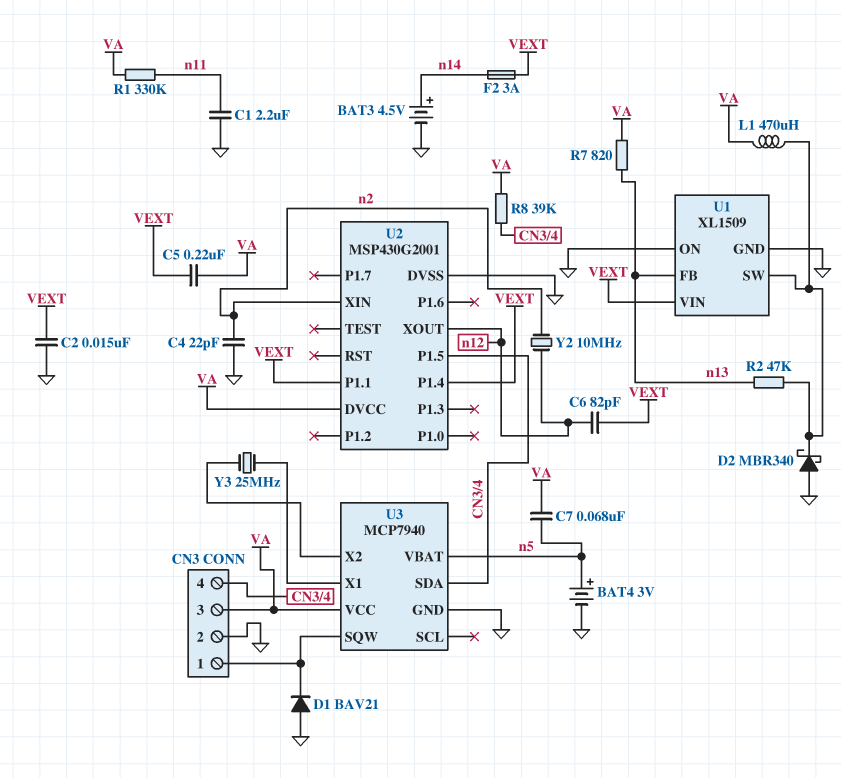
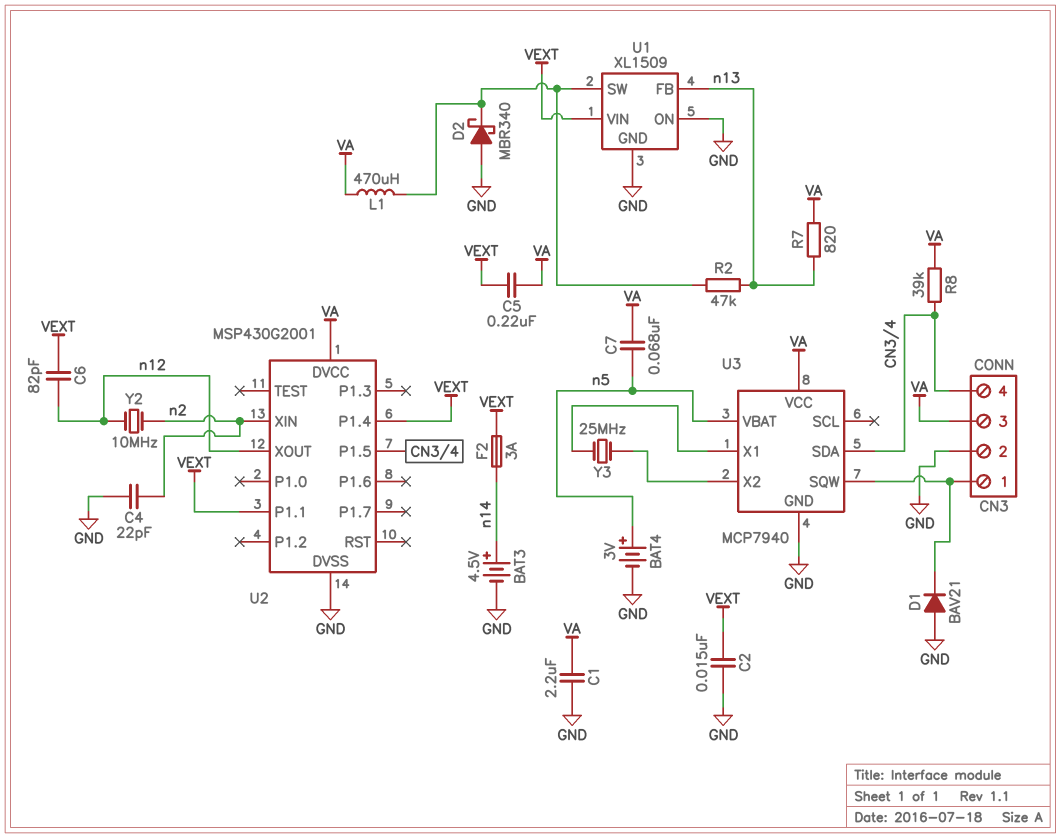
C1: 2.2uF (GND, n11) -> 2.2uF (GND, VA)
R1: 330k (VA, n11) -> none

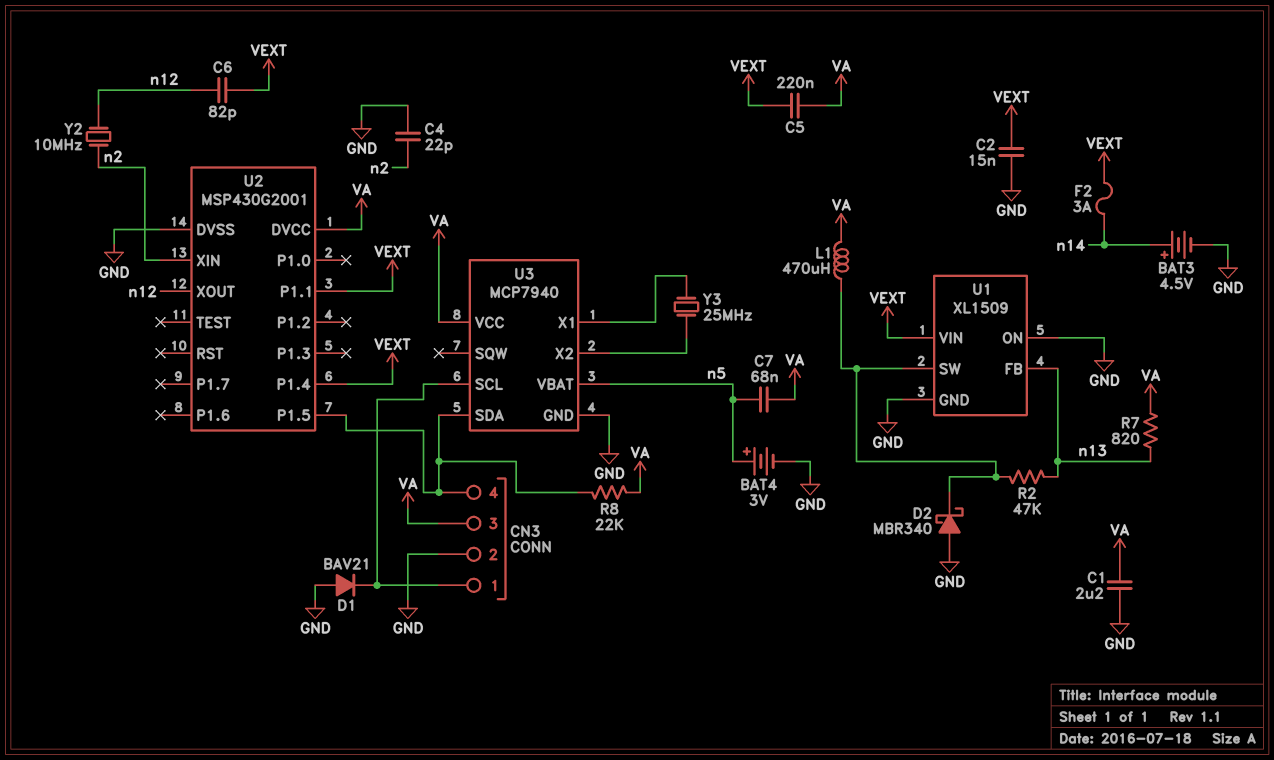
R8: 39k (CN3/4, VA) -> 22k (CN3/4, VA)
U3 pin SCL: none -> CN3/1
U3 pin SQW: CN3/1 -> none

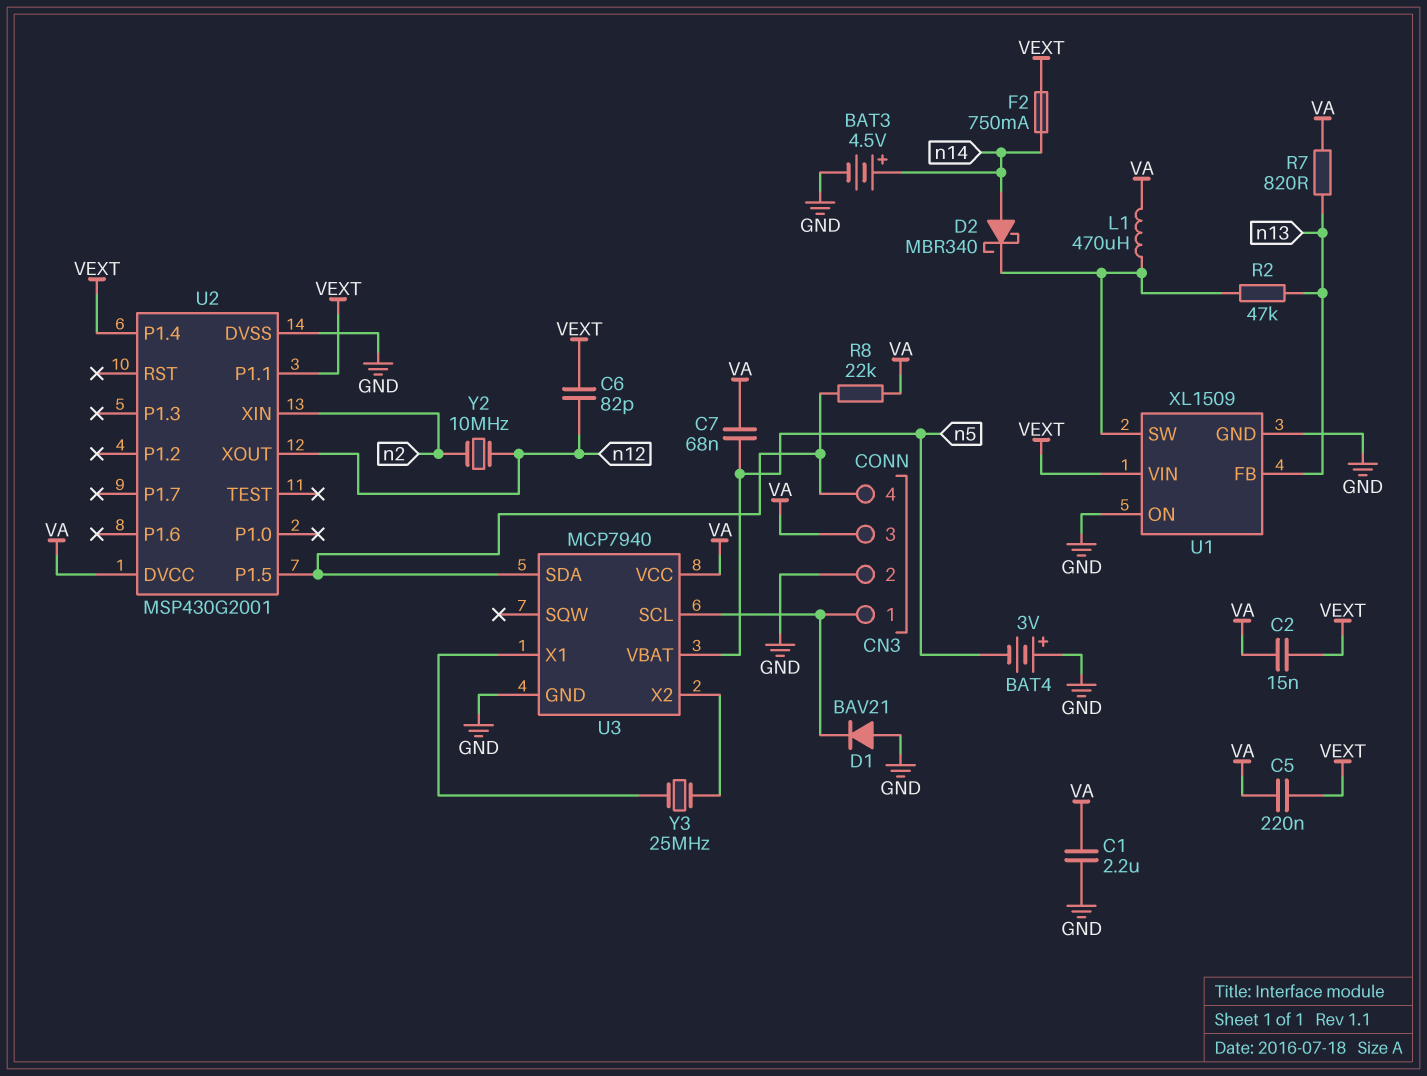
BAT4: 3V (plus n5, minus GND) -> 3V (plus GND, minus n5)
C2: 15nF (GND, VEXT) -> 15nF (VA, VEXT)
C4: 22pF (GND, n2) -> none
D2: schottky MBR340 (A GND, K U1/SW) -> schottky MBR340 (A n14, K U1/SW)
F2: 3A (VEXT, n14) -> 750mA (VEXT, n14)

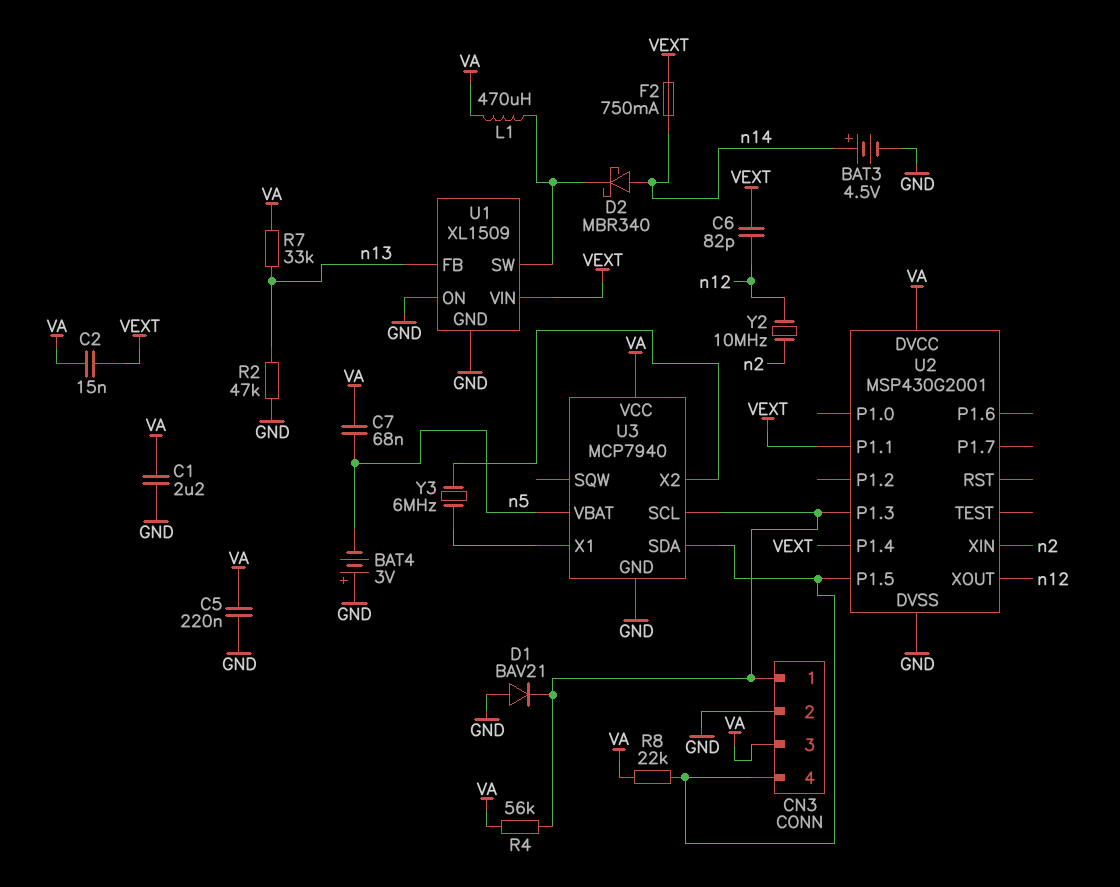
C5: 220nF (VA, VEXT) -> 220nF (GND, VA)
R2: 47k (U1/SW, n13) -> 47k (GND, n13)
R4: none -> 56k (CN3/1, VA)
R7: 820 (VA, n13) -> 33k (VA, n13)
U2 pin P1.3: none -> CN3/1
Y3: 25MHz (U3/X1, U3/X2) -> 6MHz (U3/X1, U3/X2)

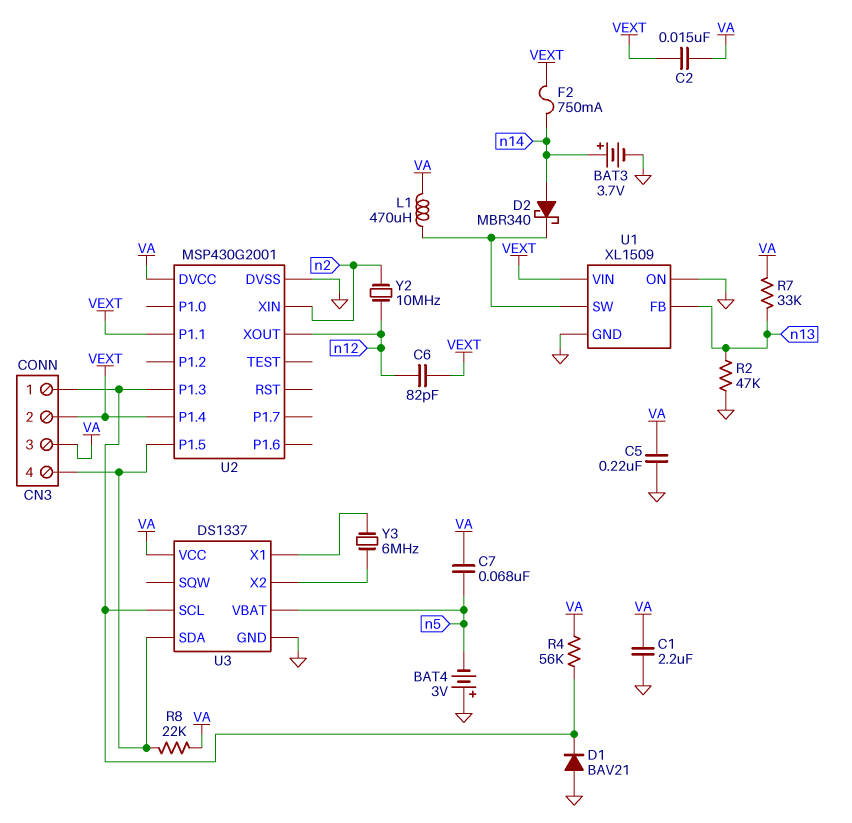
BAT3: 4.5V (plus n14, minus GND) -> 3.7V (plus n14, minus GND)
CN3 pin 2: GND -> VEXT
U3: MCP7940 -> DS1337

